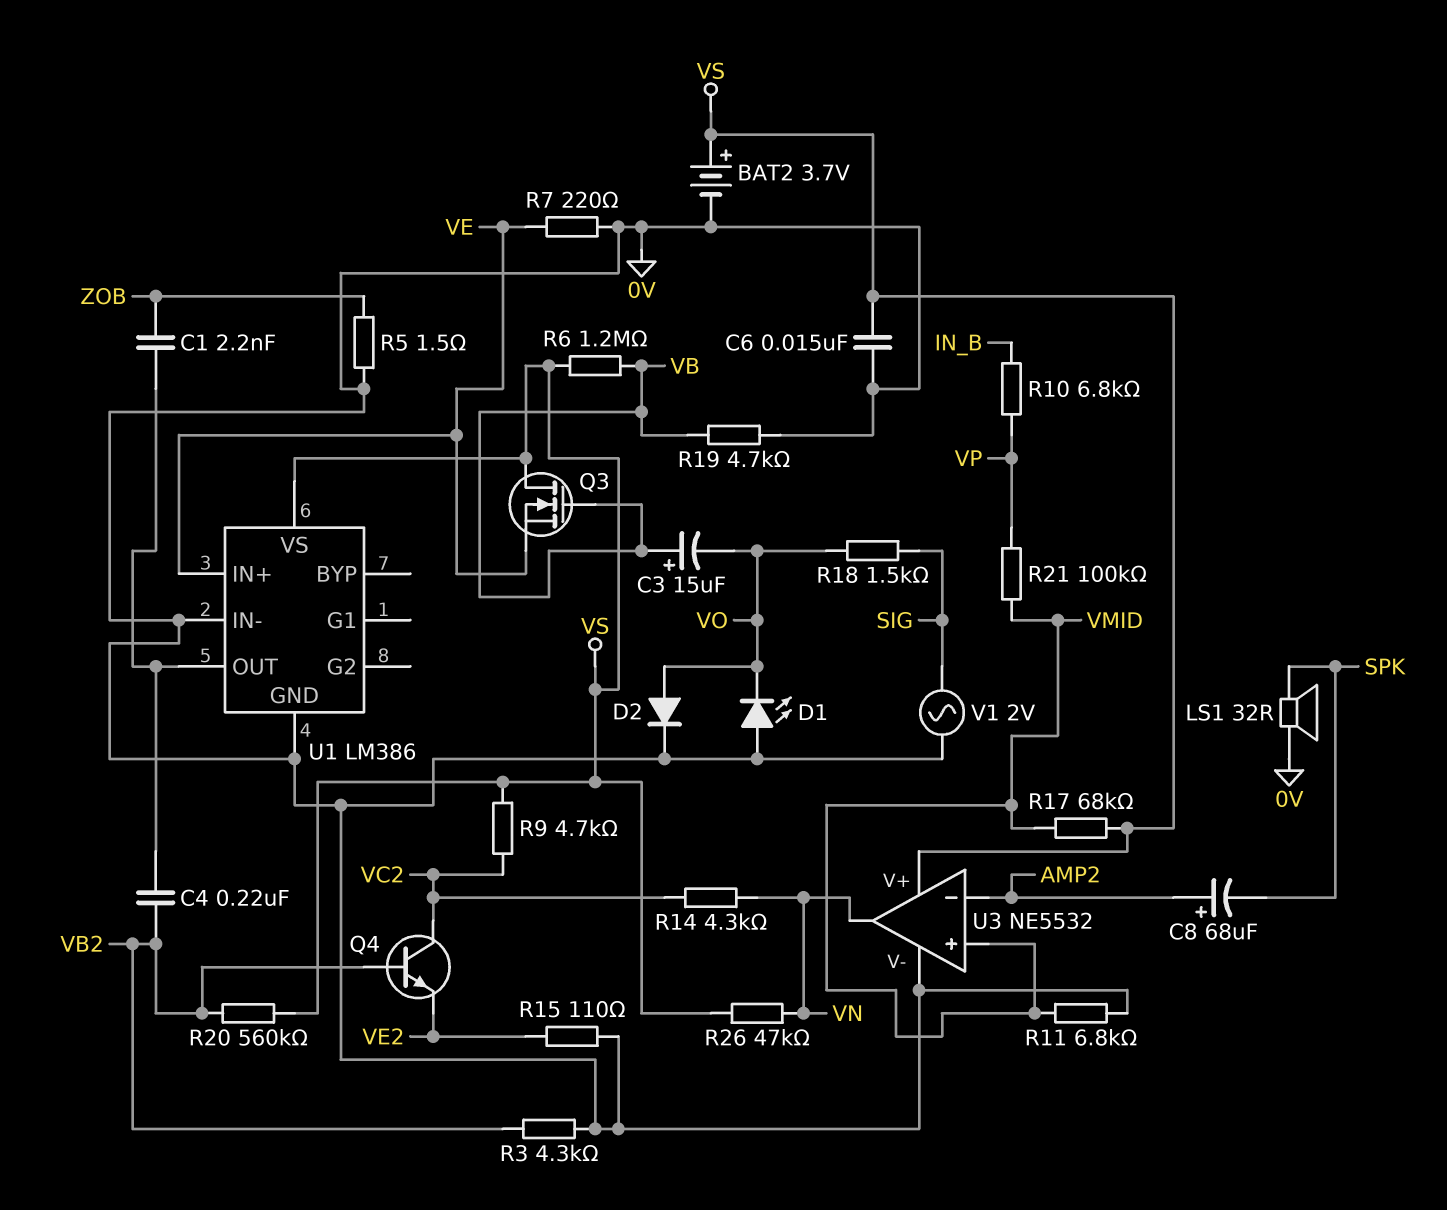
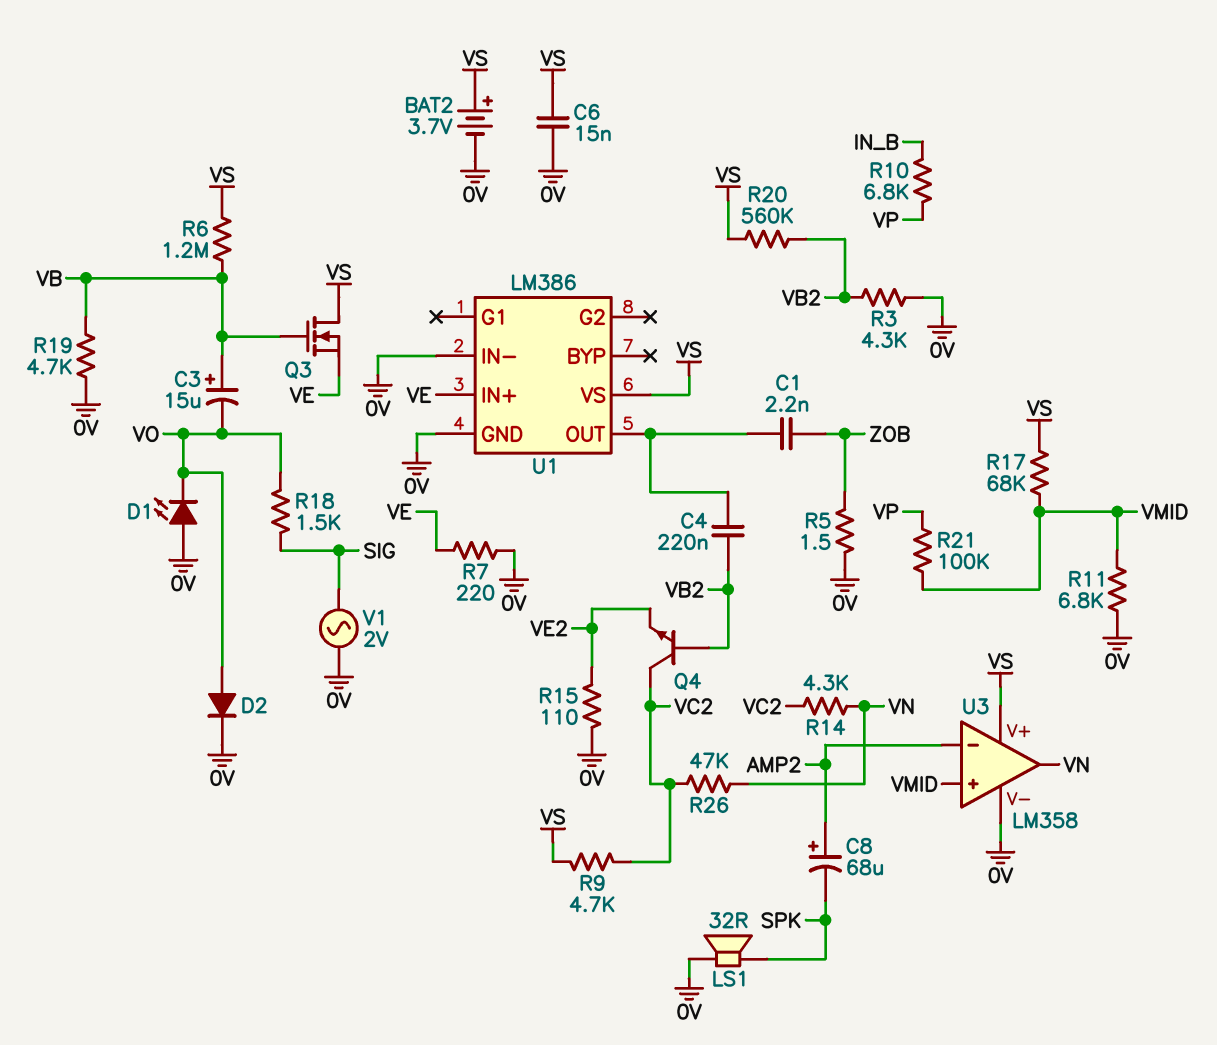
R26: 47k (VN, VS) -> 47k (VC2, VN)
U3: NE5532 -> LM358

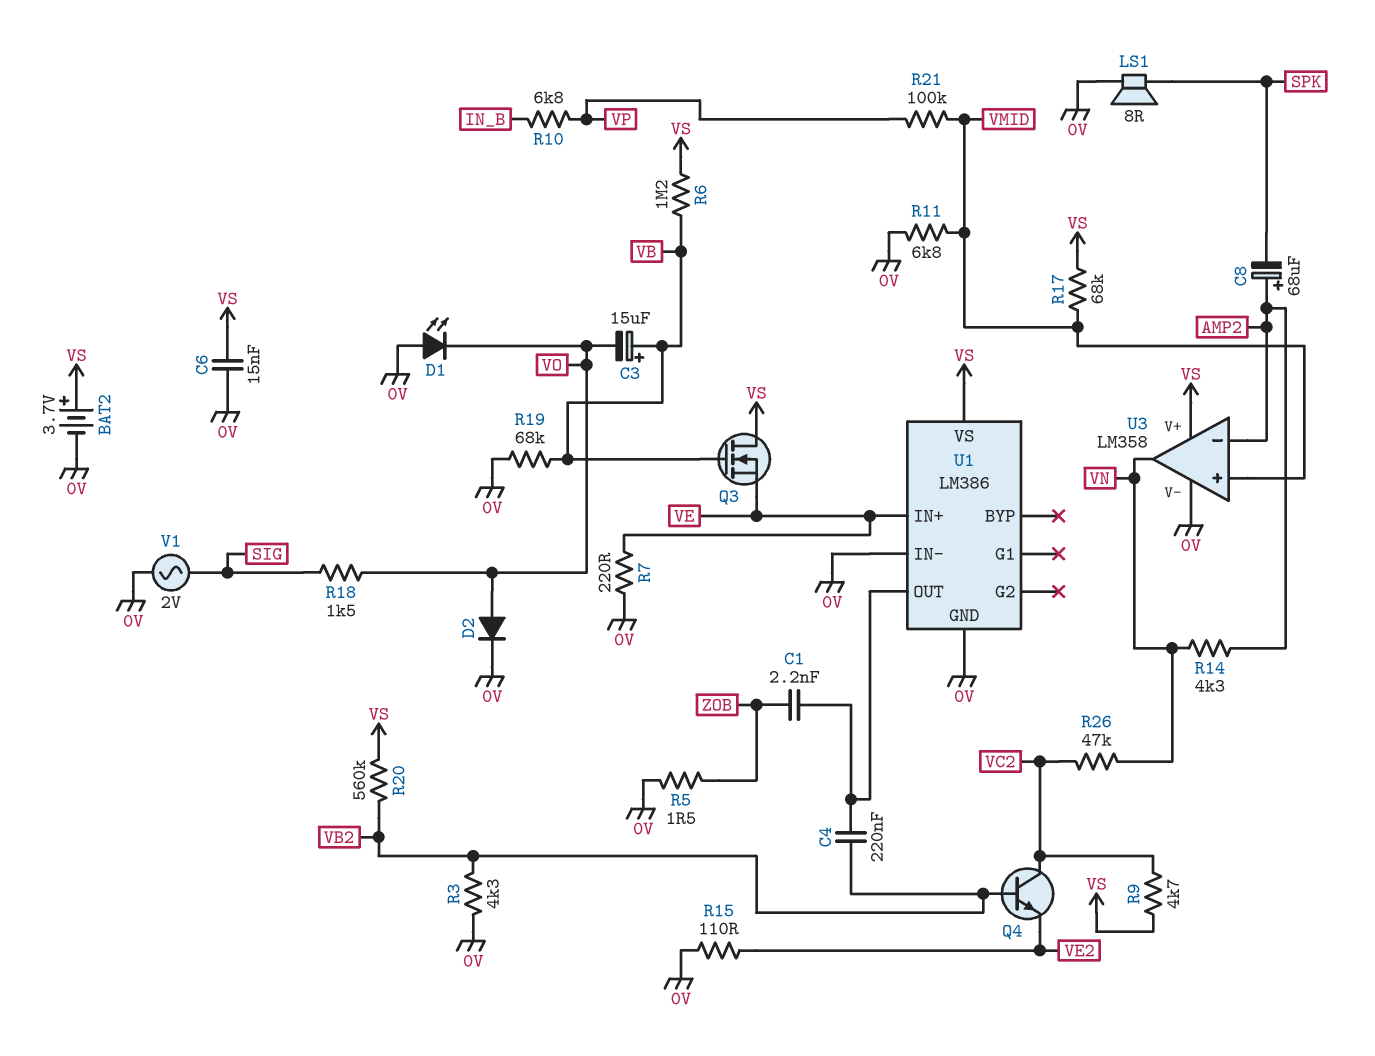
LS1: speaker 32R (0V, SPK) -> speaker 8R (0V, SPK)
R14: 4.3k (VC2, VN) -> 4.3k (AMP2, VN)
R19: 4.7k (0V, VB) -> 68k (0V, VB)

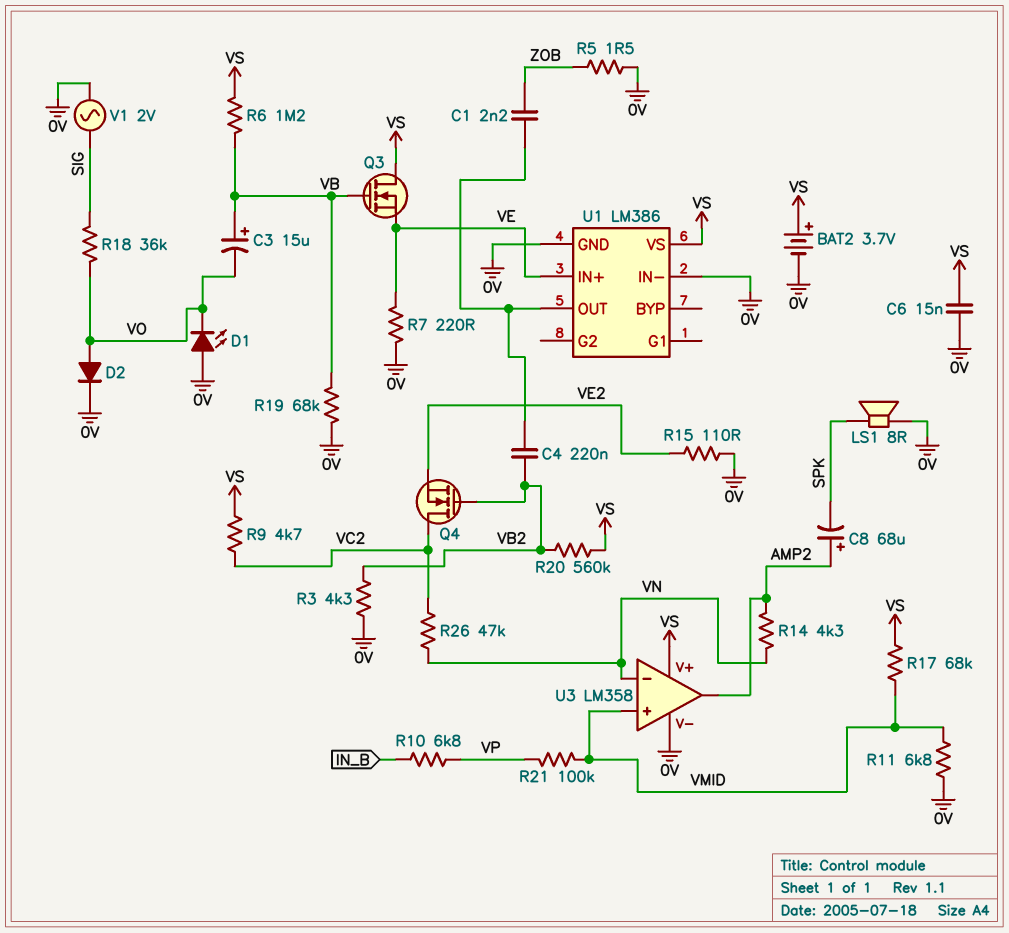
Q4: NPN (B VB2, C VC2, E VE2) -> NMOS (G VB2, D VC2, S VE2)
R18: 1.5k (SIG, VO) -> 36k (SIG, VO)
U3 pin in-: AMP2 -> VN
U3 pin out: VN -> AMP2

